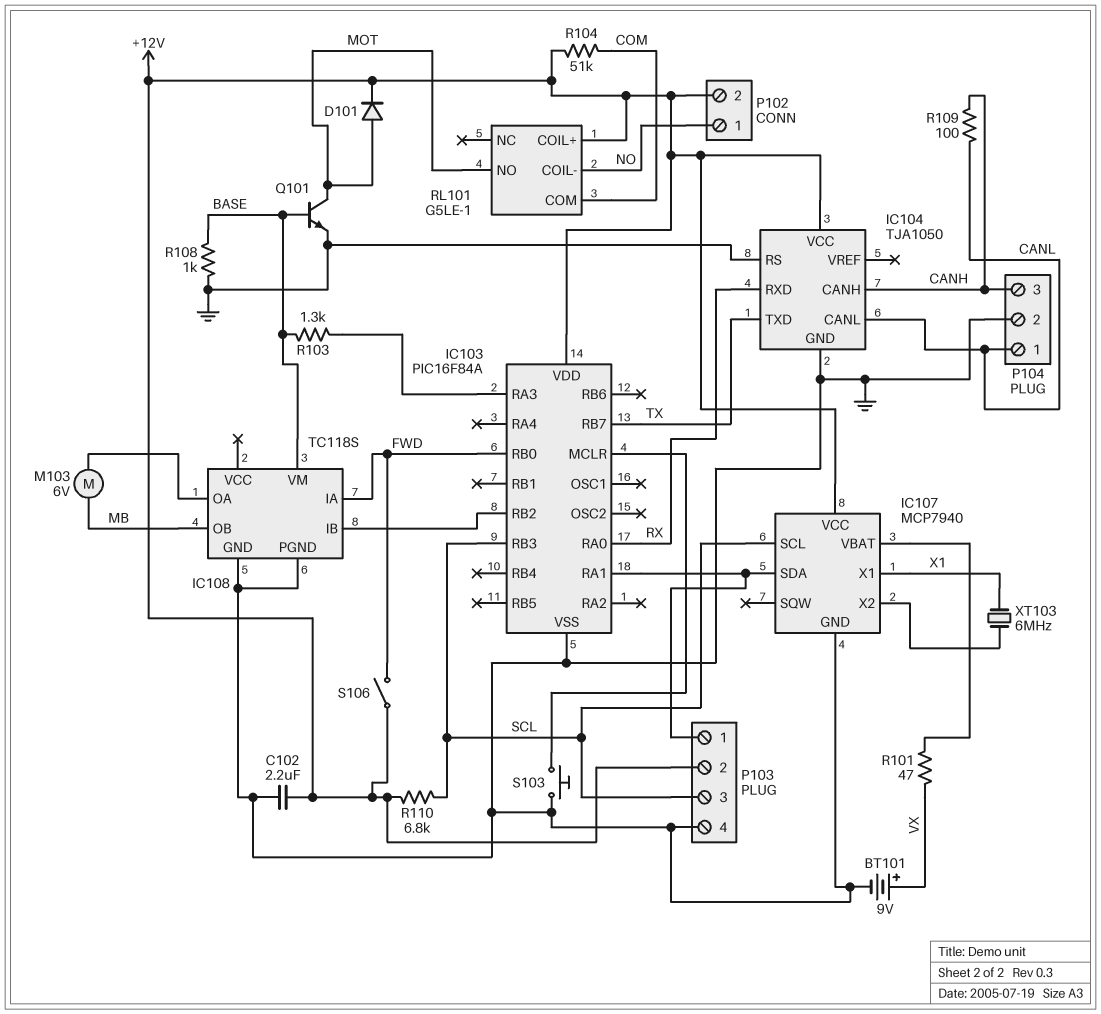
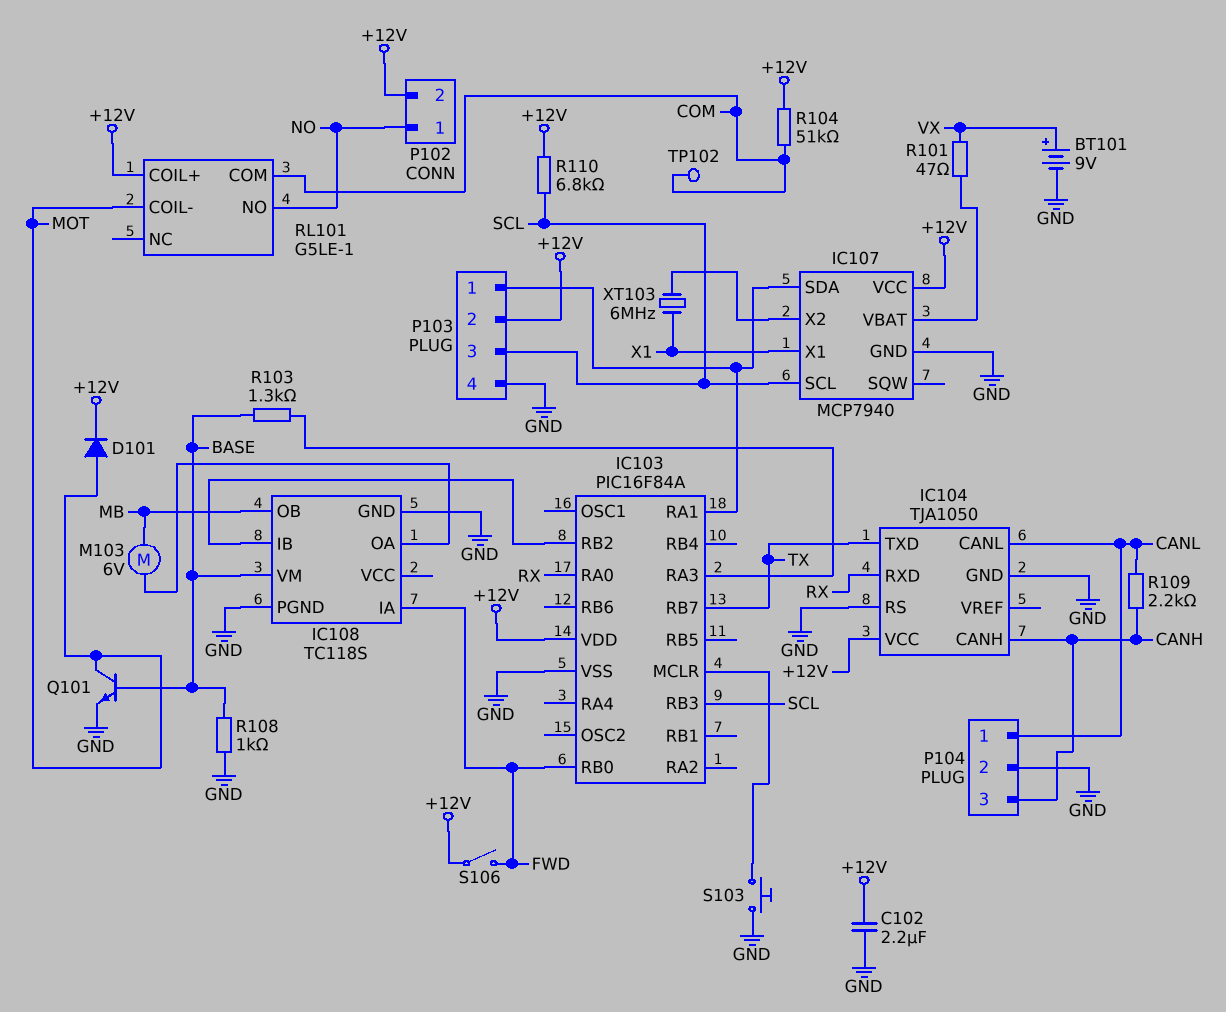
R109: 100 (CANH, CANL) -> 2.2k (CANH, CANL)
RL101 pin COIL-: NO -> MOT
RL101 pin NO: MOT -> NO
TP102: none -> test point (COM)

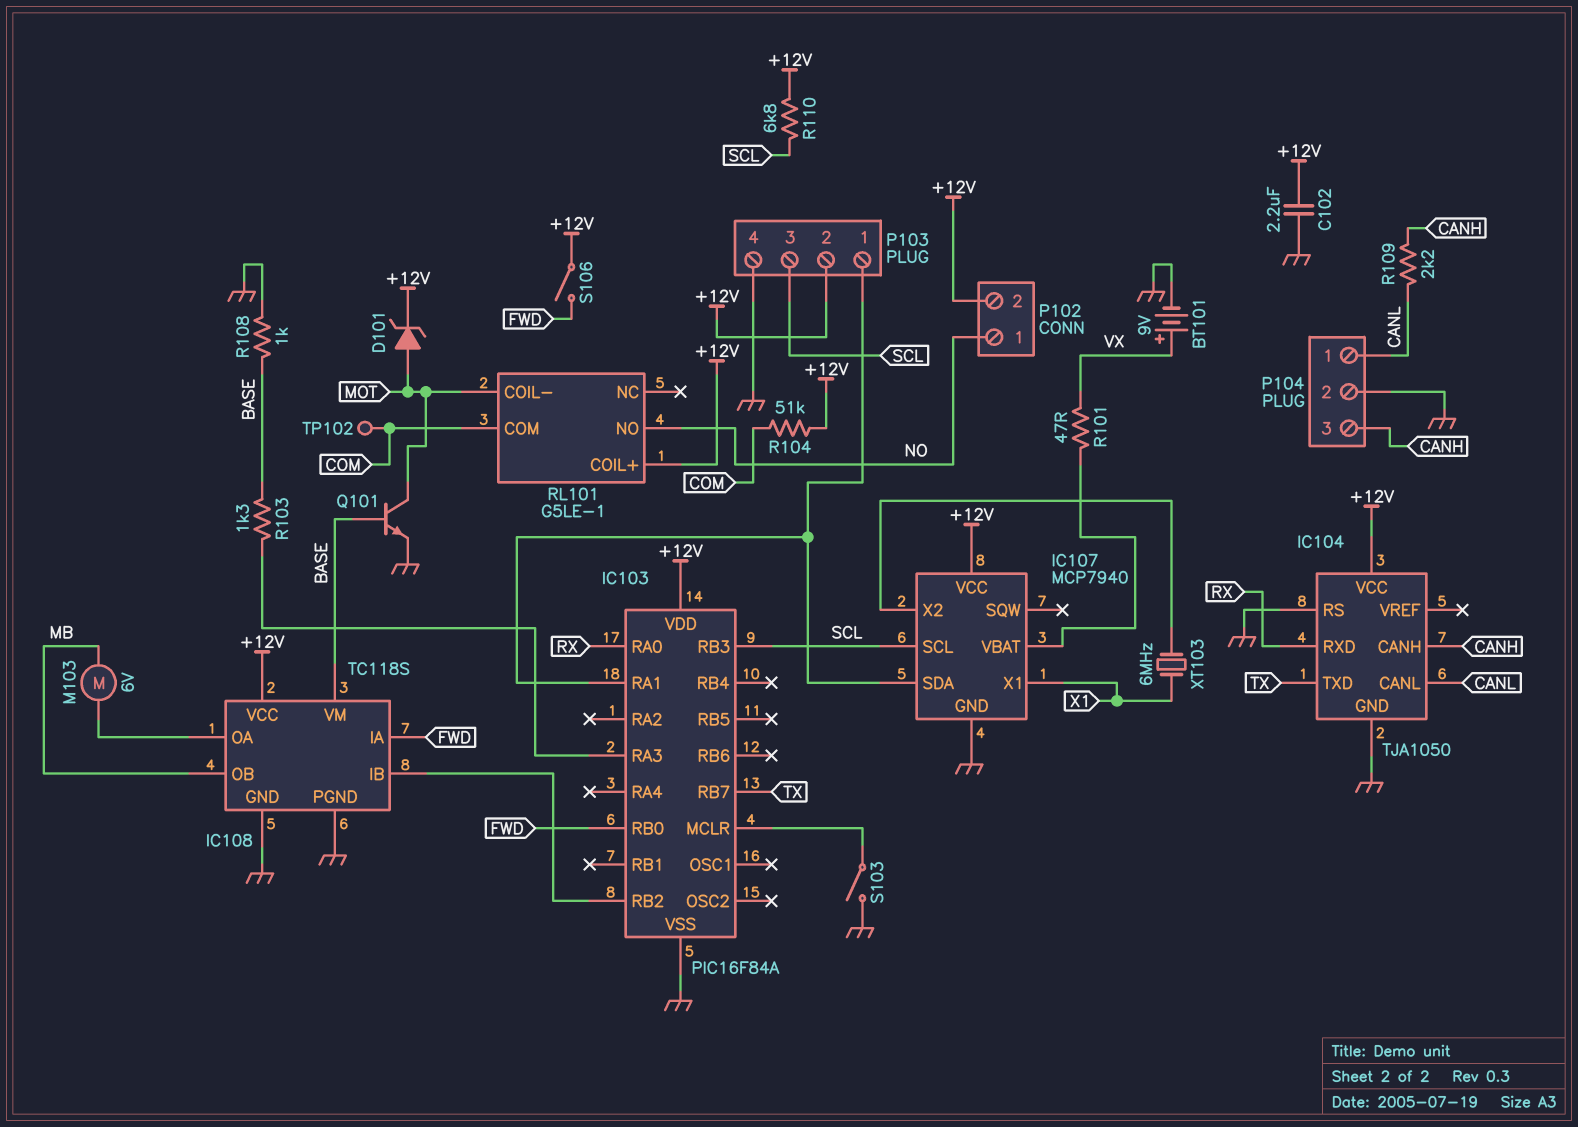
D101: diode (A MOT, K +12V) -> zener (A MOT, K +12V)
IC108 pin VCC: none -> +12V
S103: button (GND, IC103/MCLR) -> switch (GND, IC103/MCLR)

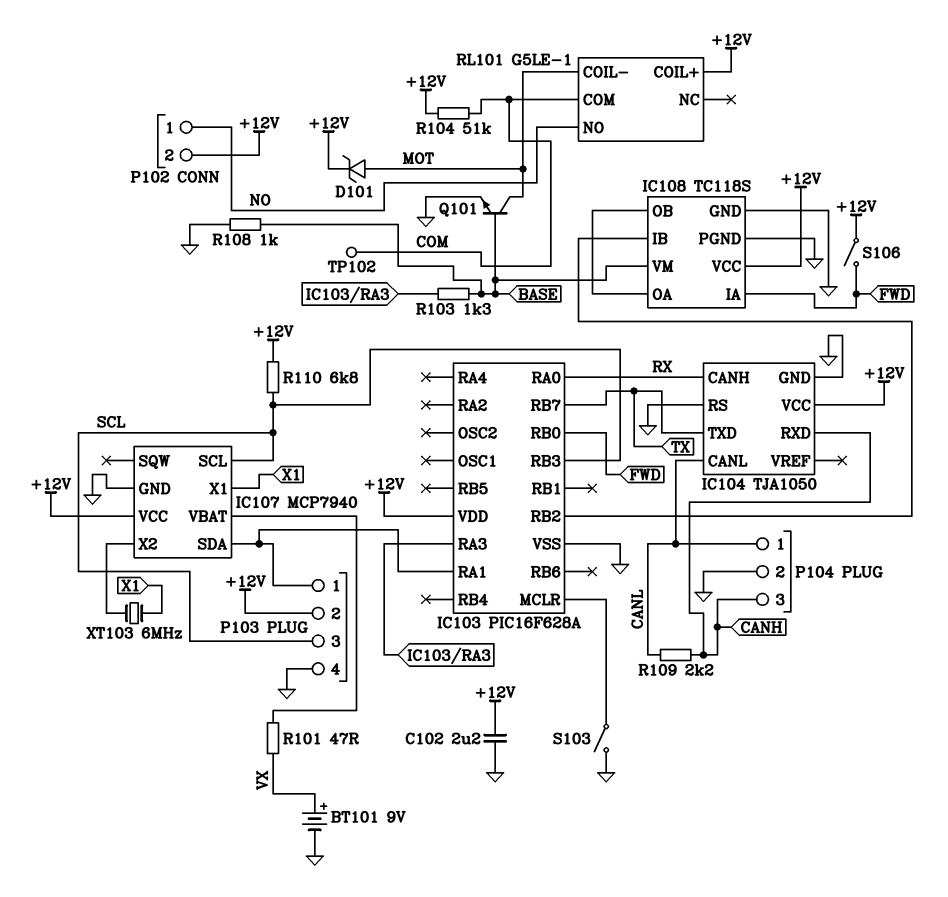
IC103: PIC16F84A -> PIC16F628A
IC104 pin CANH: CANH -> RX
IC104 pin RXD: RX -> CANH
IC108 pin OB: MB -> IC108/OA
M103: motor 6V (IC108/OA, MB) -> none

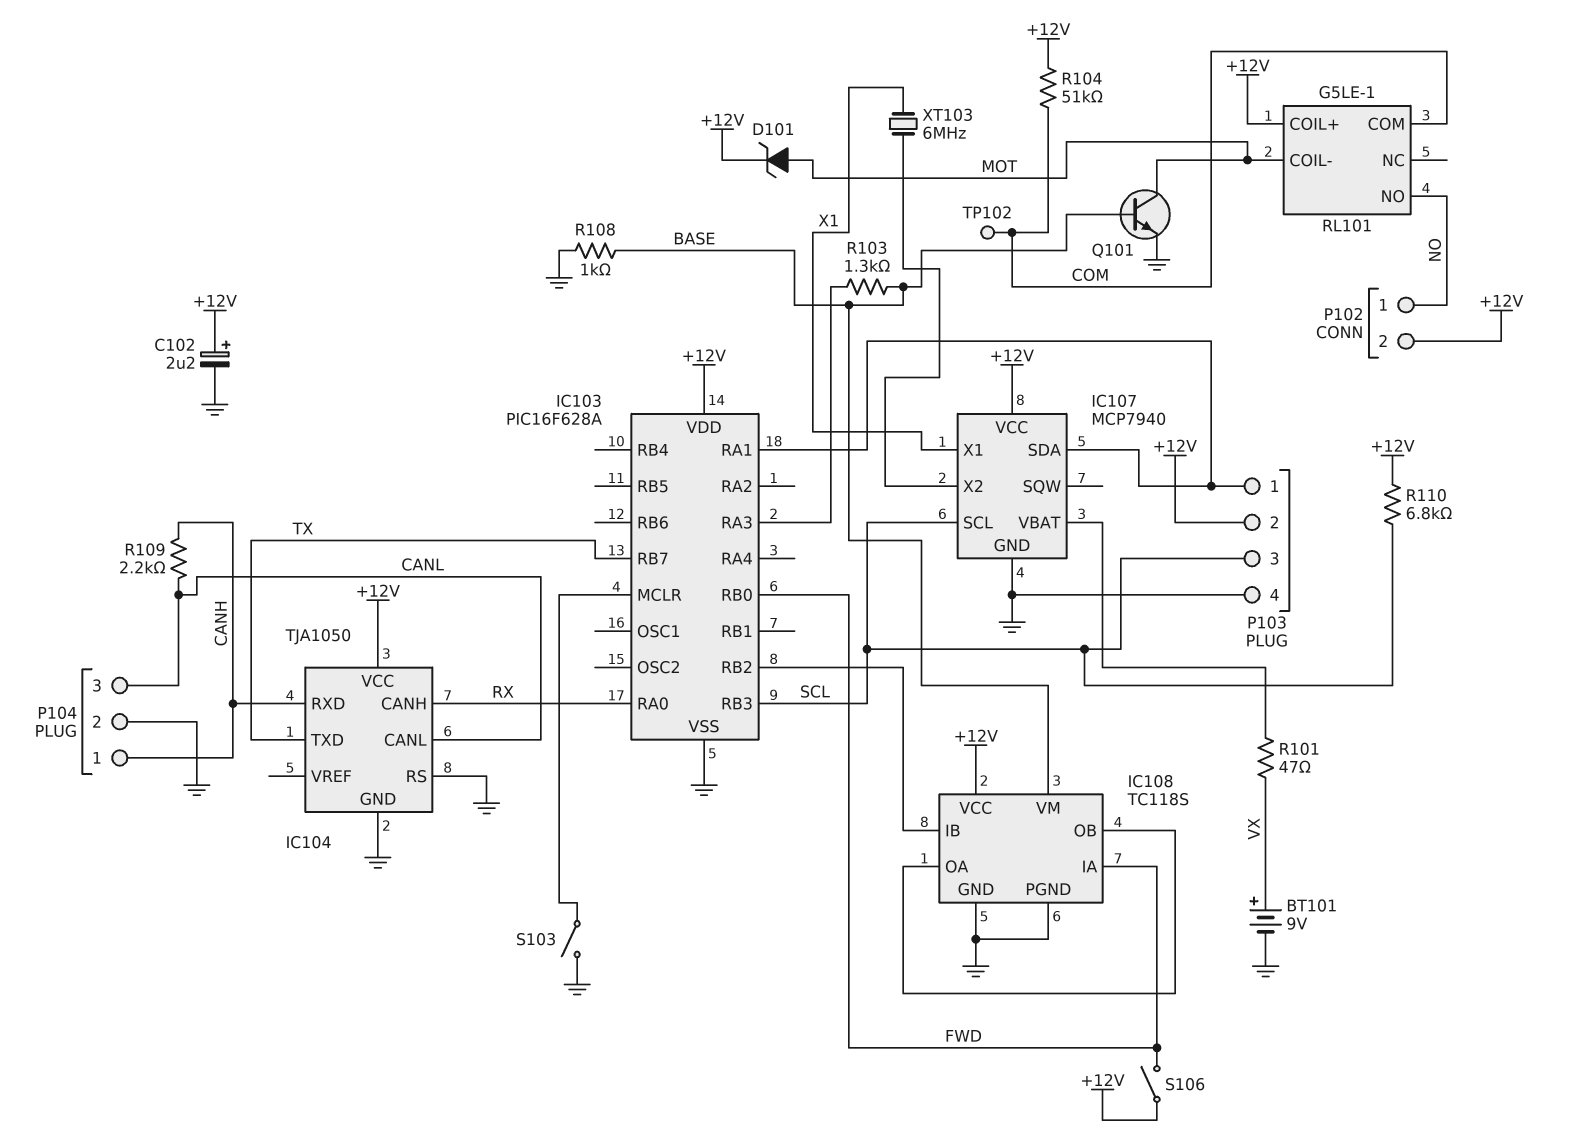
C102: 2.2uF (+12V, GND) -> 2.2uF (plus +12V, minus GND)
P104 pin 1: CANL -> CANH
P104 pin 3: CANH -> CANL

